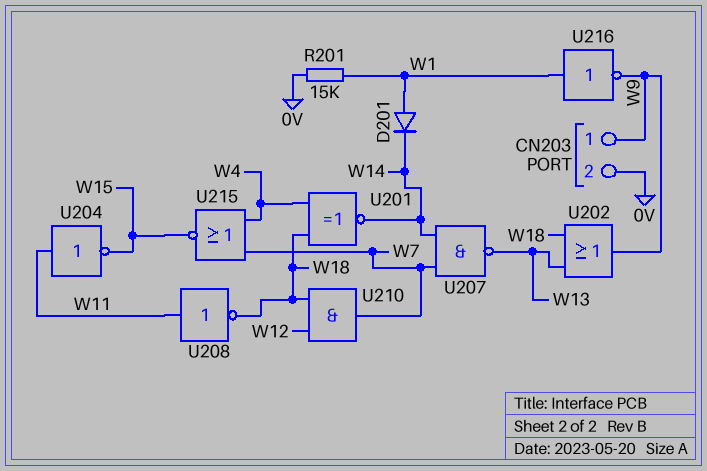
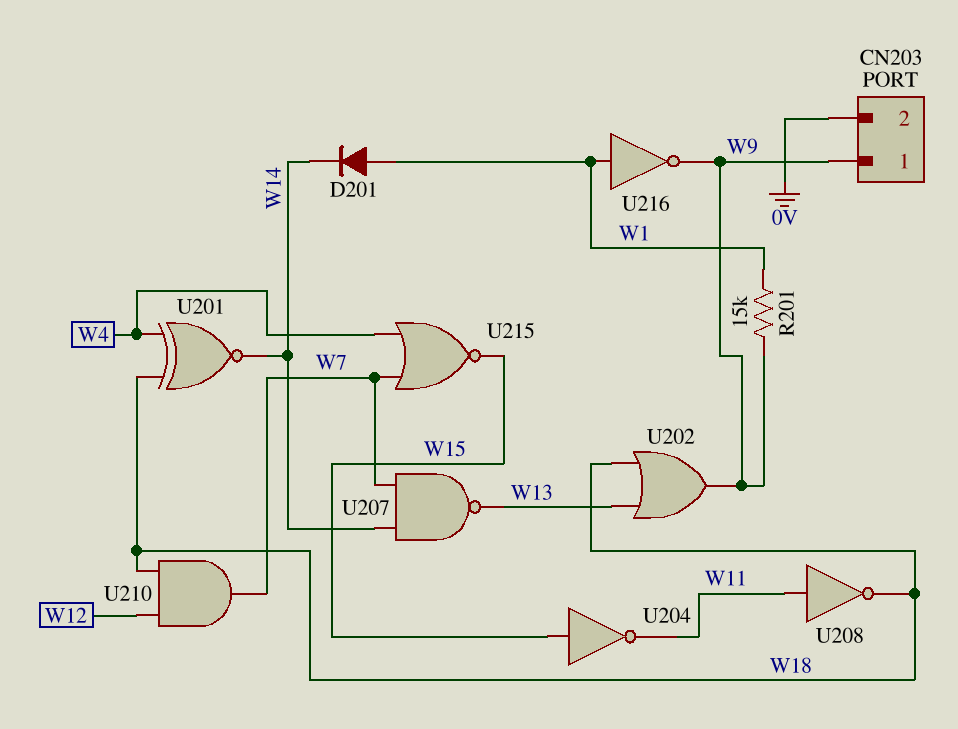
R201: 15k (0V, W1) -> 15k (W1, W9)
U204: NOT (in W11, out W15) -> NOT (in W15, out W11)

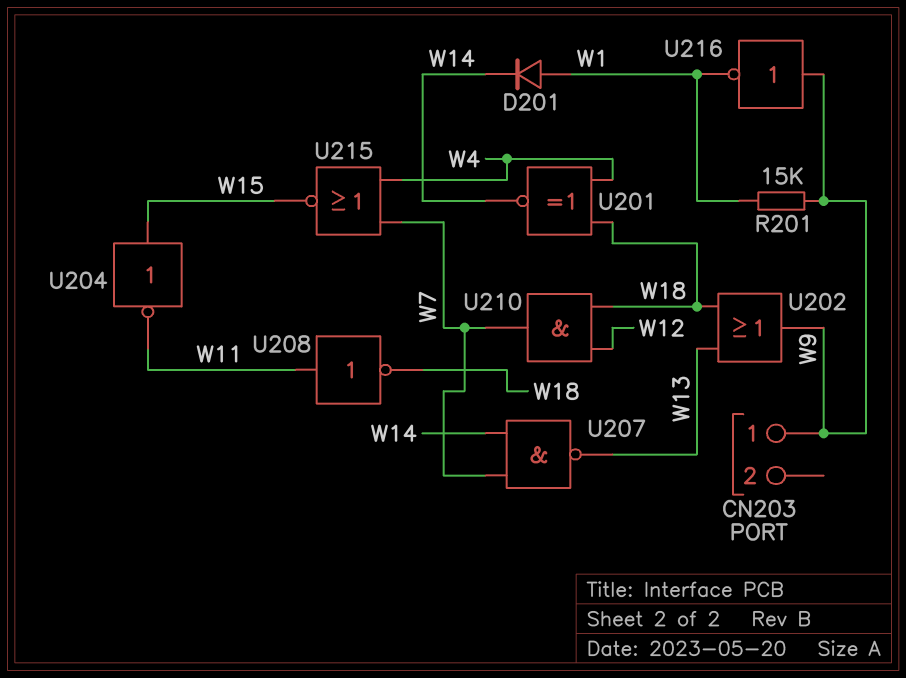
CN203 pin 2: 0V -> none
U216: NOT (in W1, out W9) -> NOT (in W9, out W1)

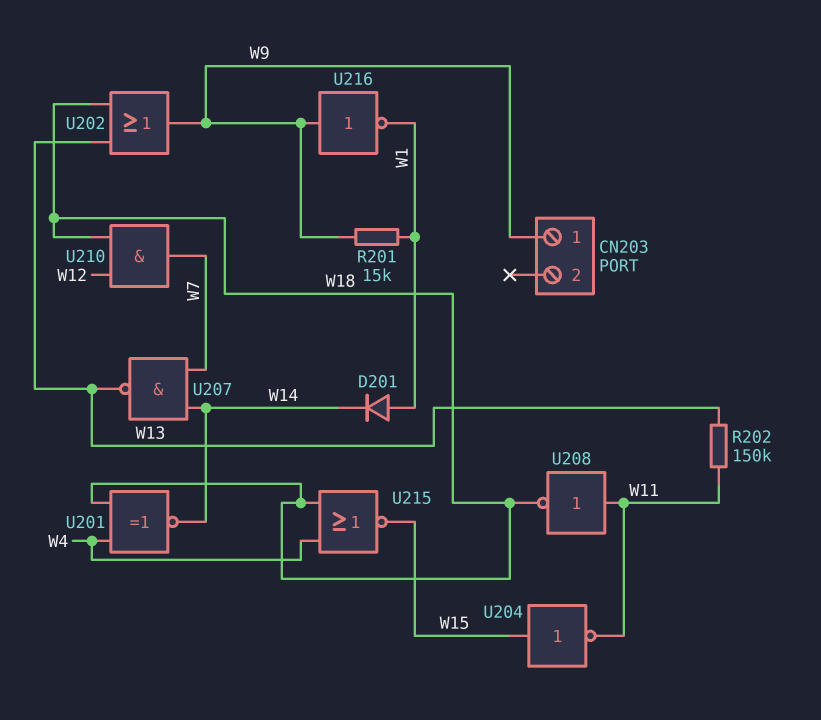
R202: none -> 150k (W11, W13)
U215: NOR (in W4, in W7, out W15) -> NOR (in W4, in W18, out W15)

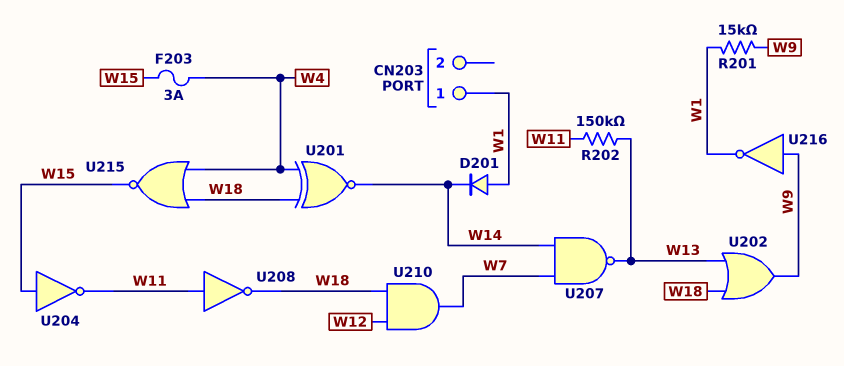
CN203 pin 1: W9 -> W1
F203: none -> 3A (W4, W15)

